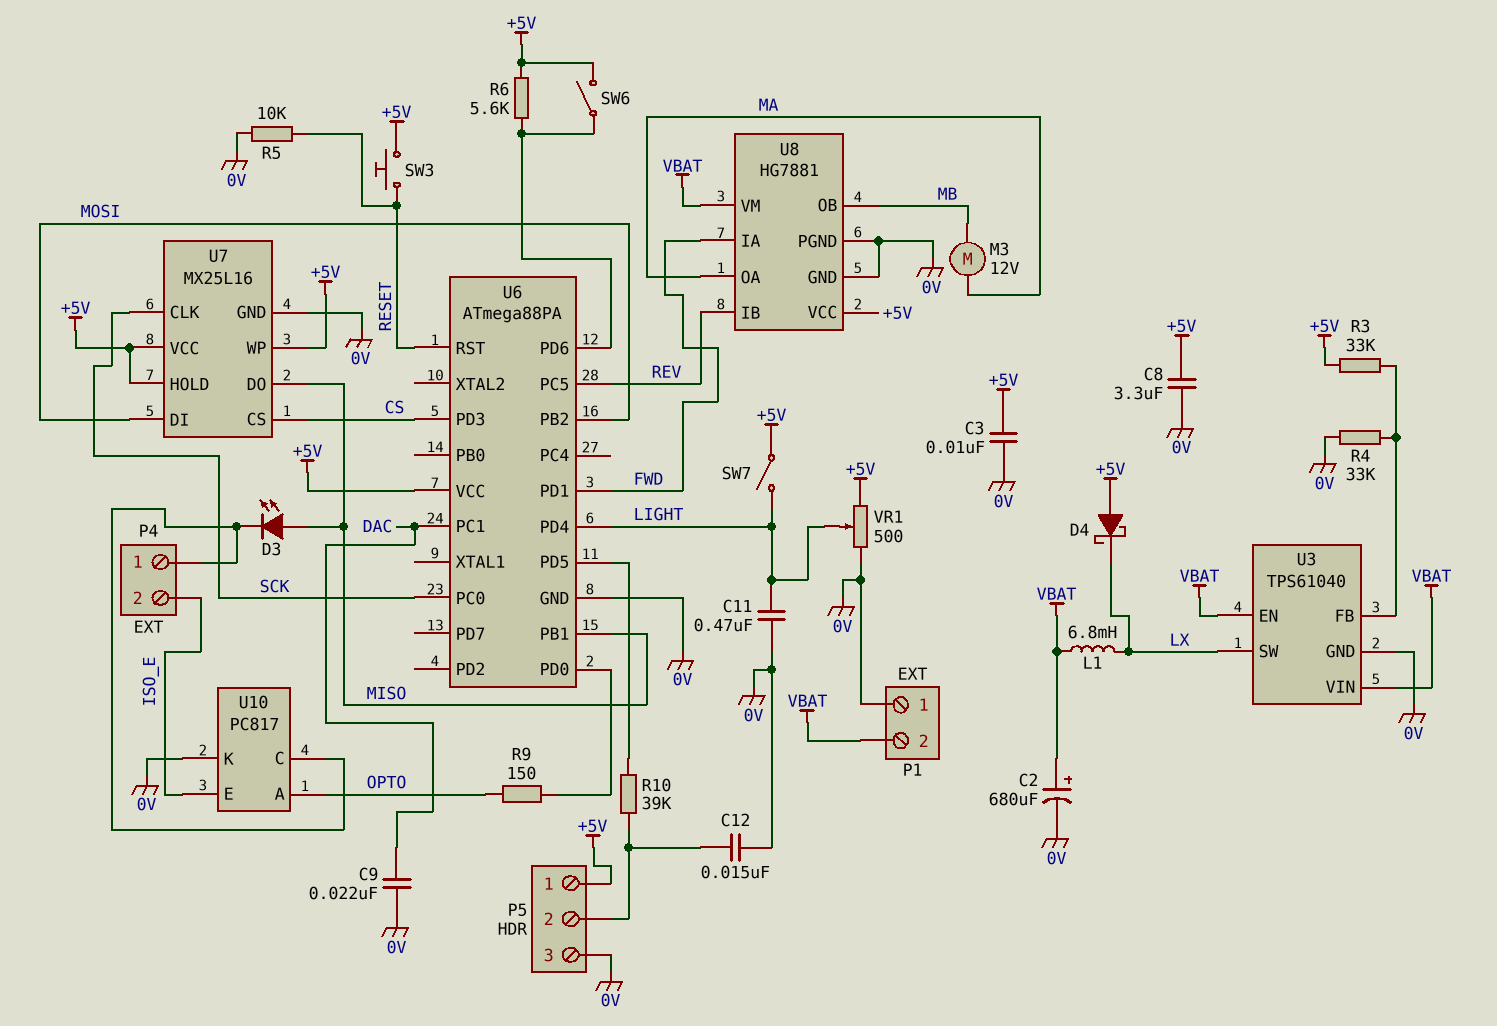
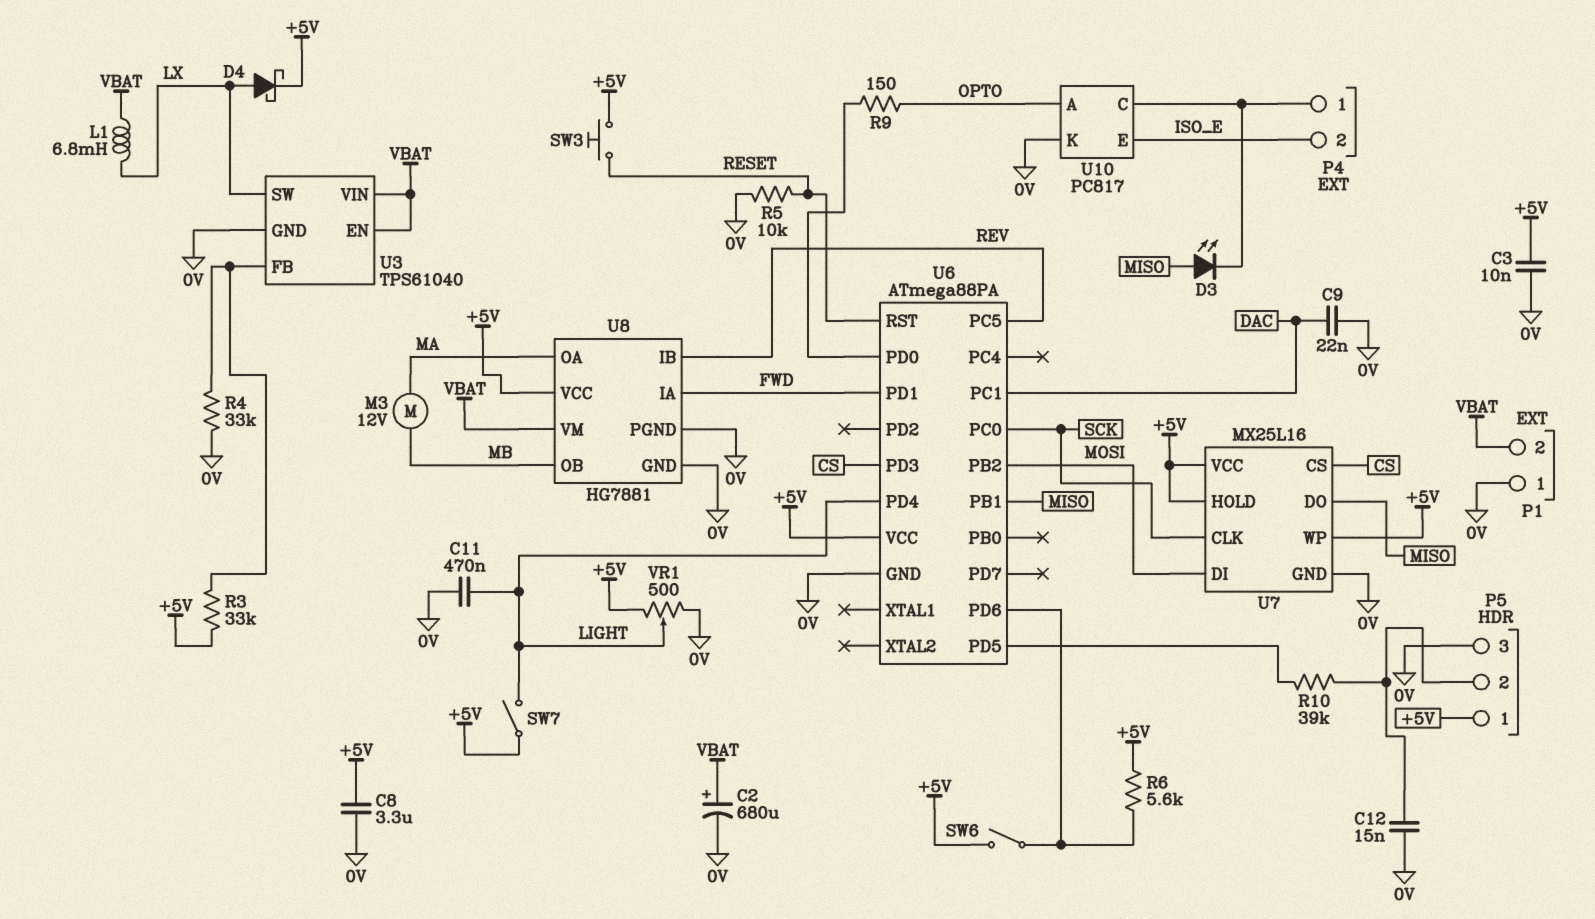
D4: schottky (A +5V, K LX) -> schottky (A LX, K +5V)

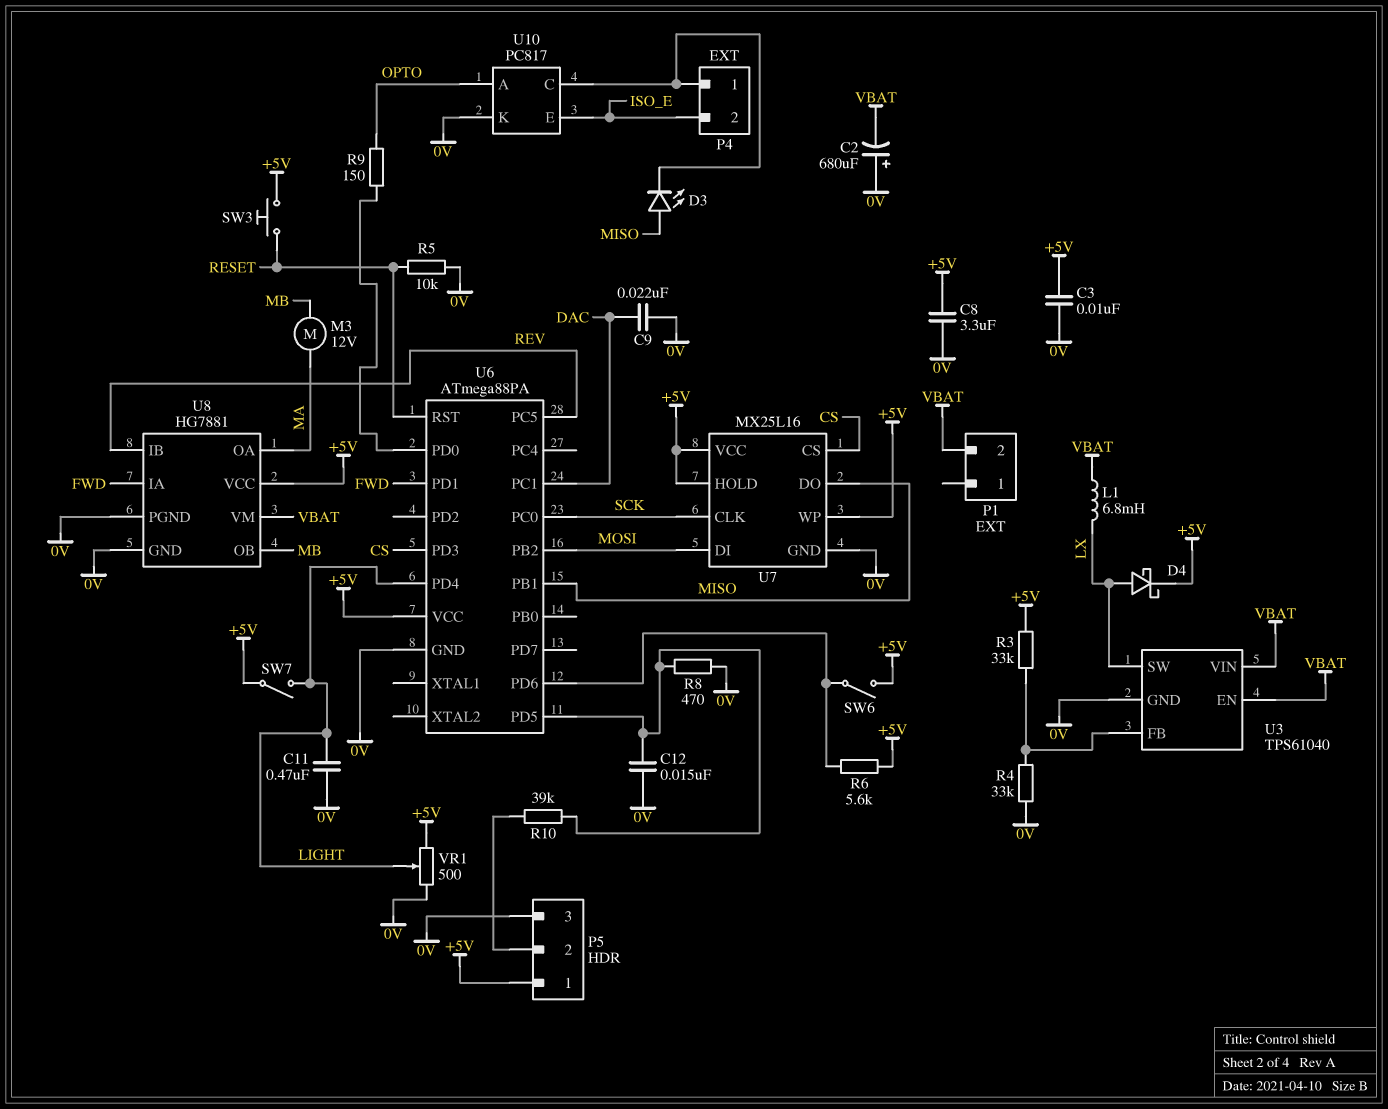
C2: 680uF (plus VBAT, minus 0V) -> 680uF (plus 0V, minus VBAT)
C12: 15nF (0V, P5/2) -> 15nF (0V, U6/PD5)
P1 pin 1: 0V -> none
R8: none -> 470 (0V, U6/PD5)

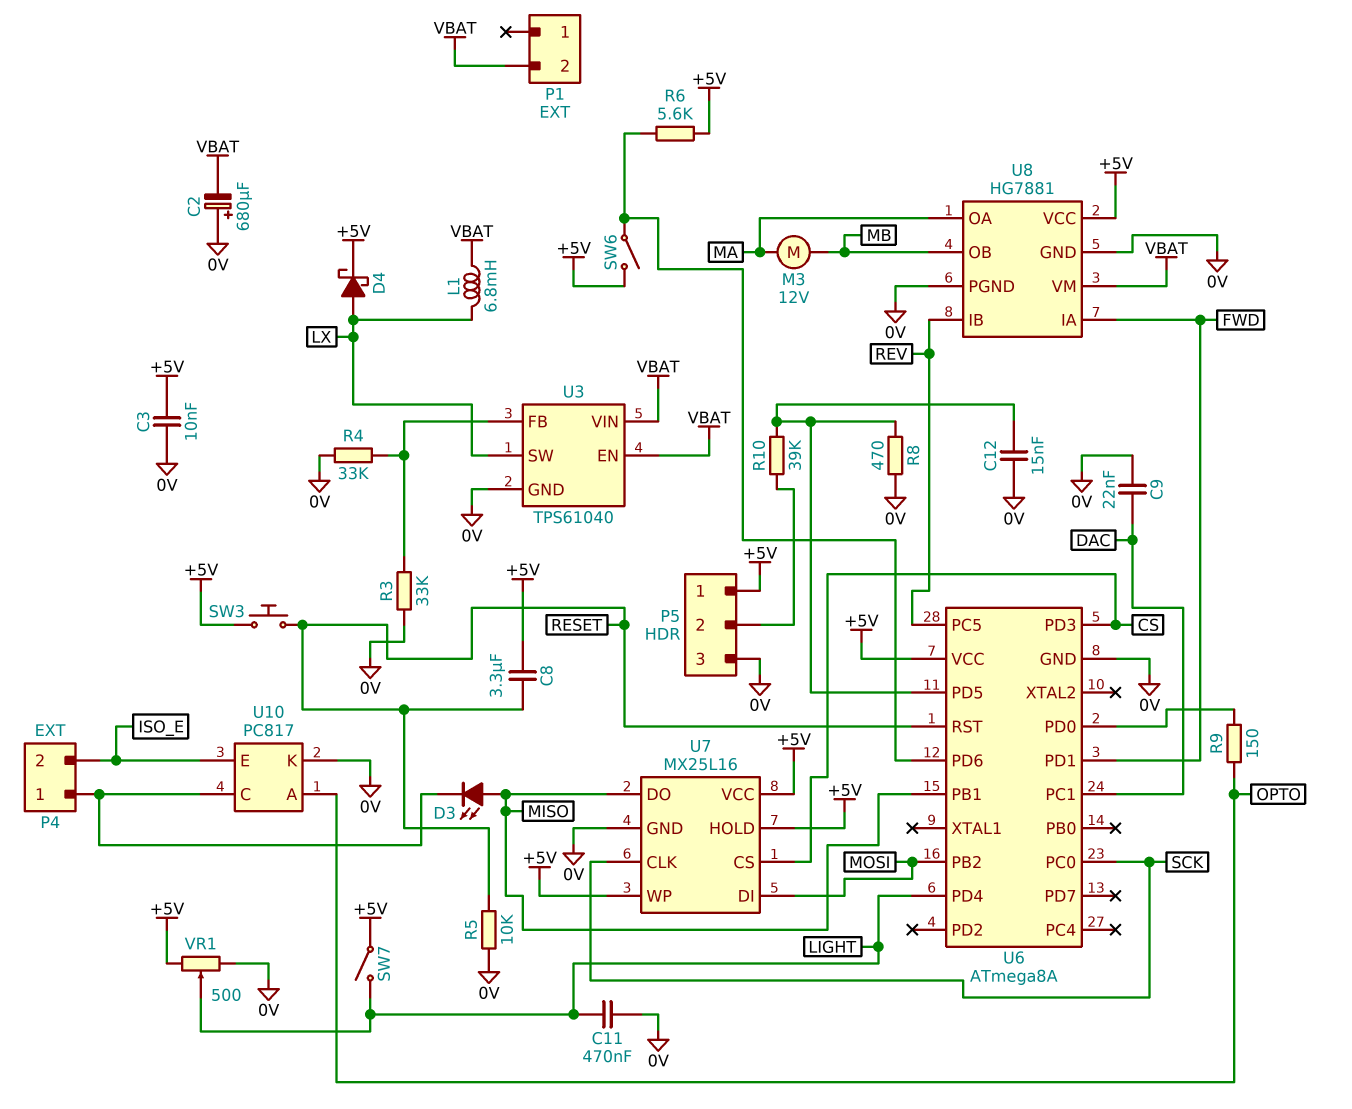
C8: 3.3uF (+5V, 0V) -> 3.3uF (+5V, RESET)
R3: 33k (+5V, U3/FB) -> 33k (0V, U3/FB)
U6: ATmega88PA -> ATmega8A

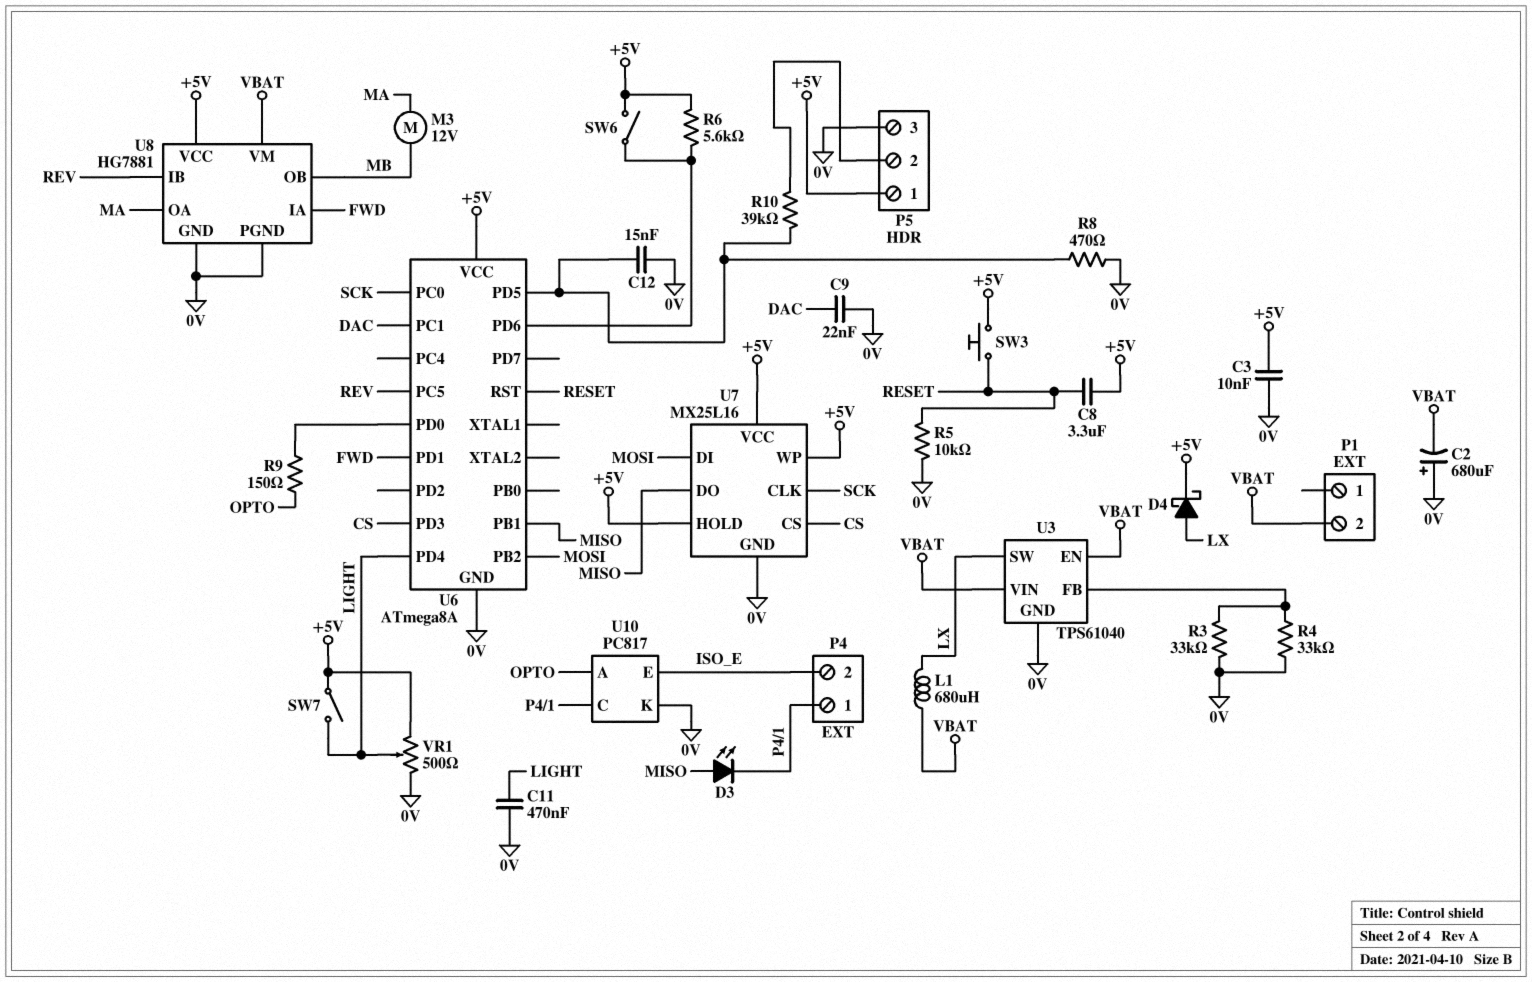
L1: 6.8mH (LX, VBAT) -> 680uH (LX, VBAT)

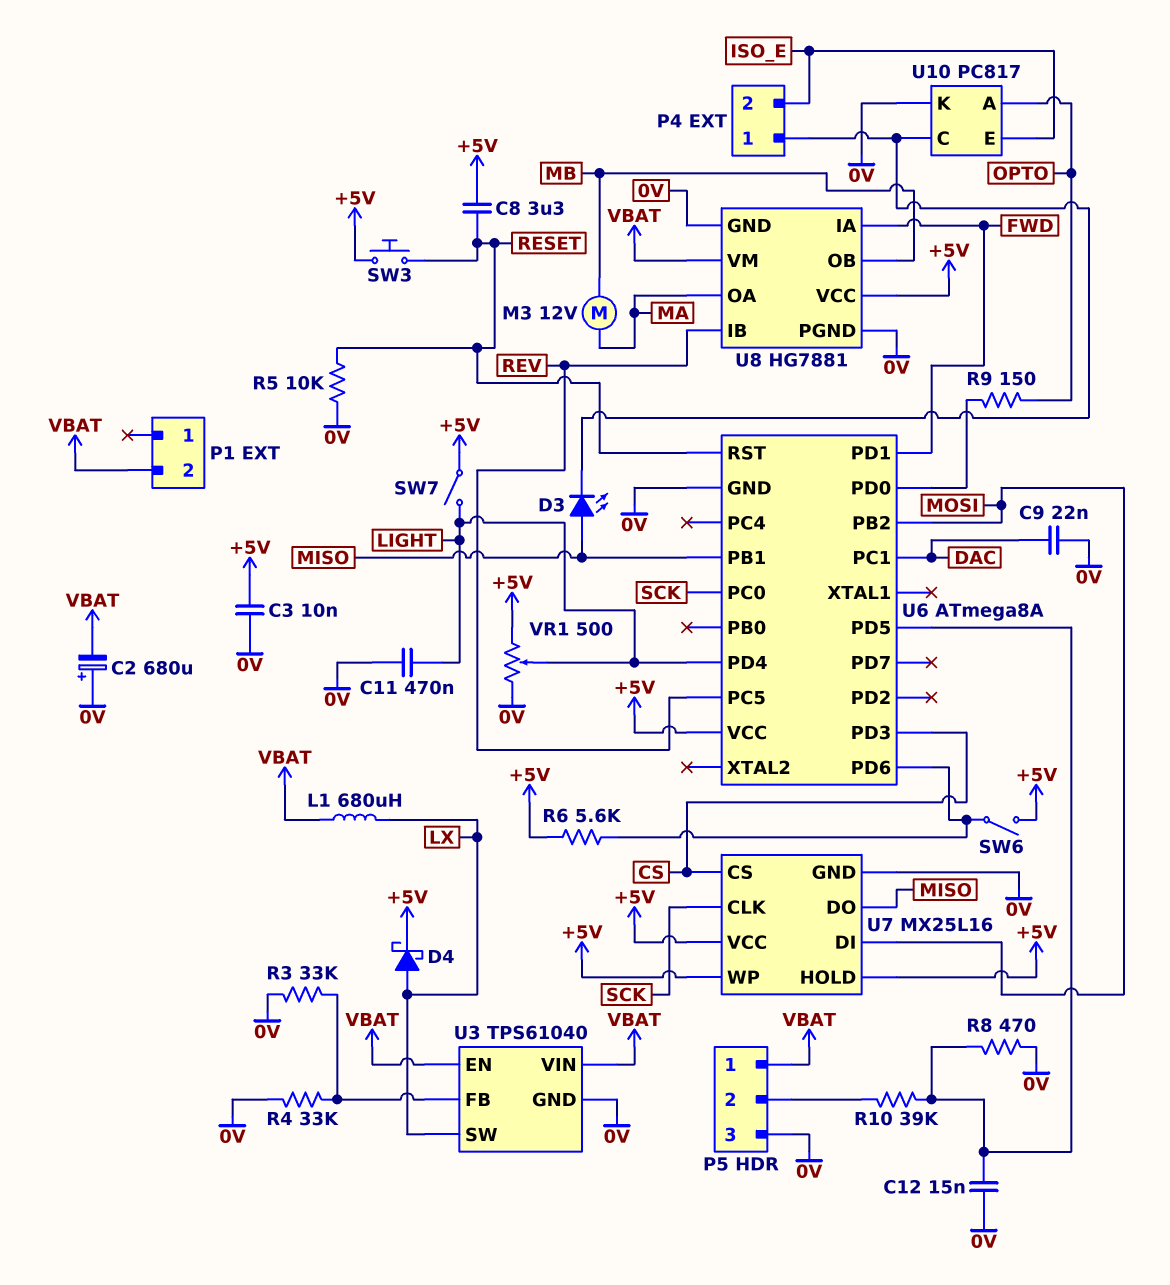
P5 pin 1: +5V -> VBAT

